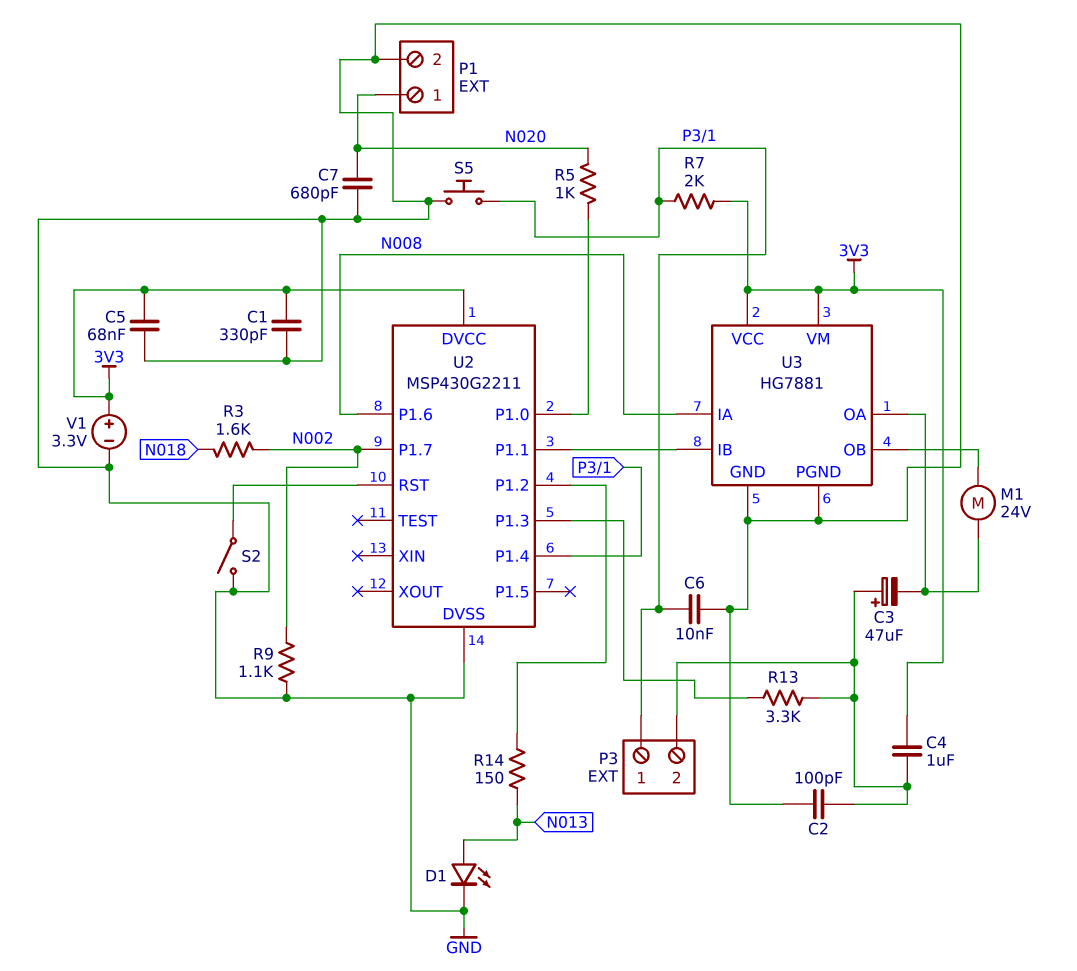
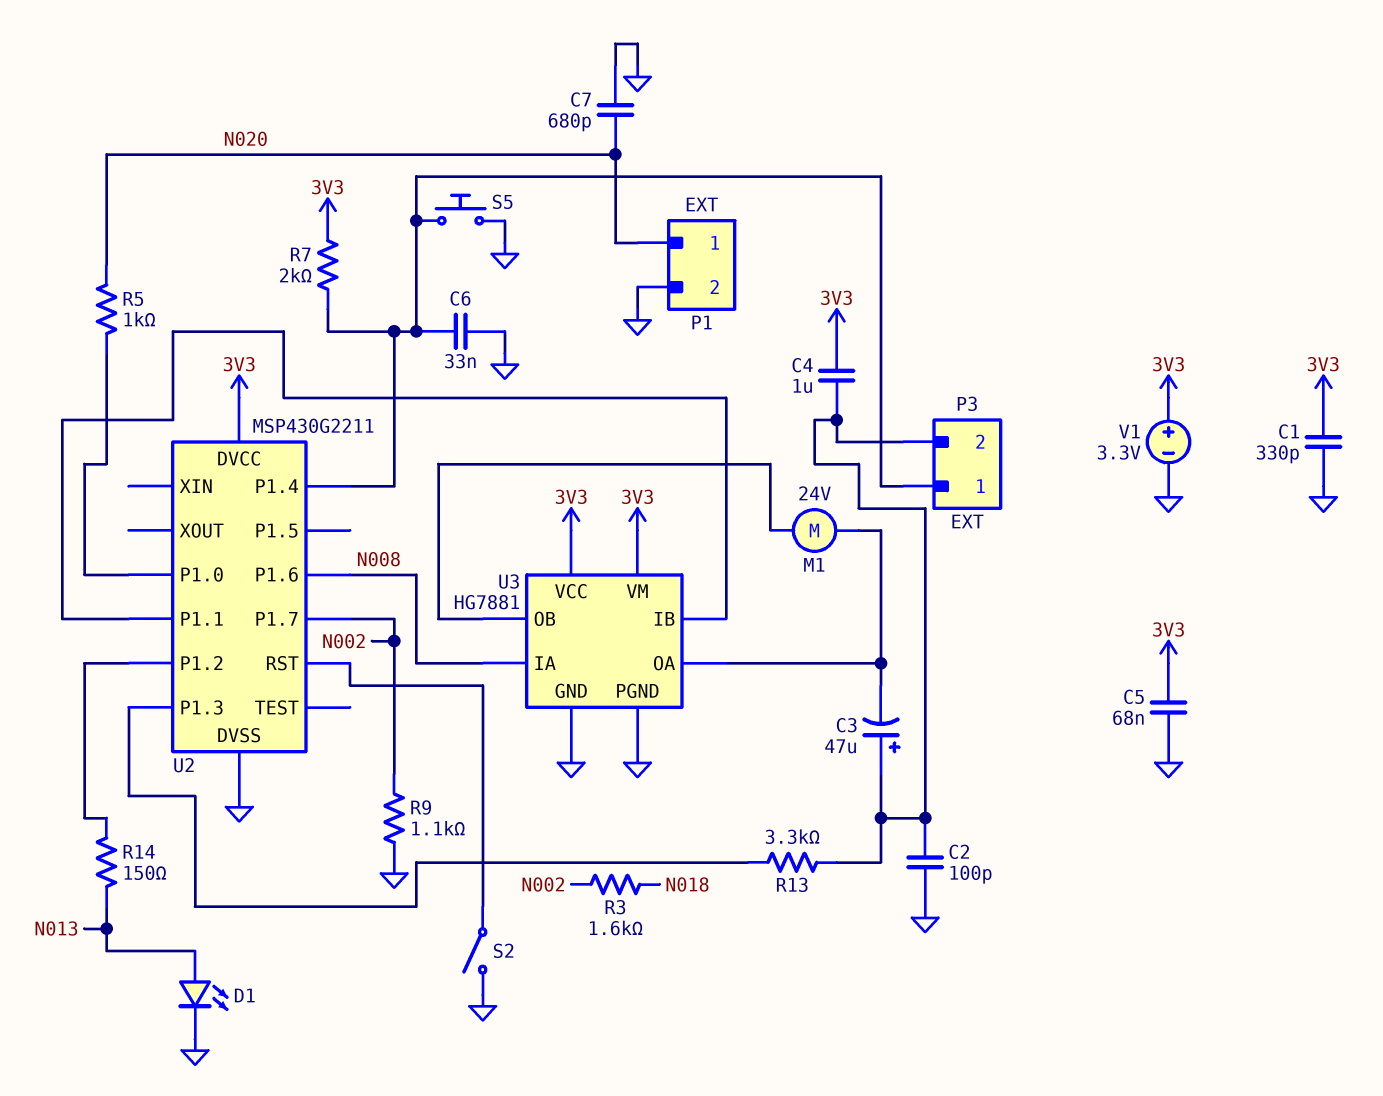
C6: 10nF (GND, P3/1) -> 33nF (GND, P3/1)

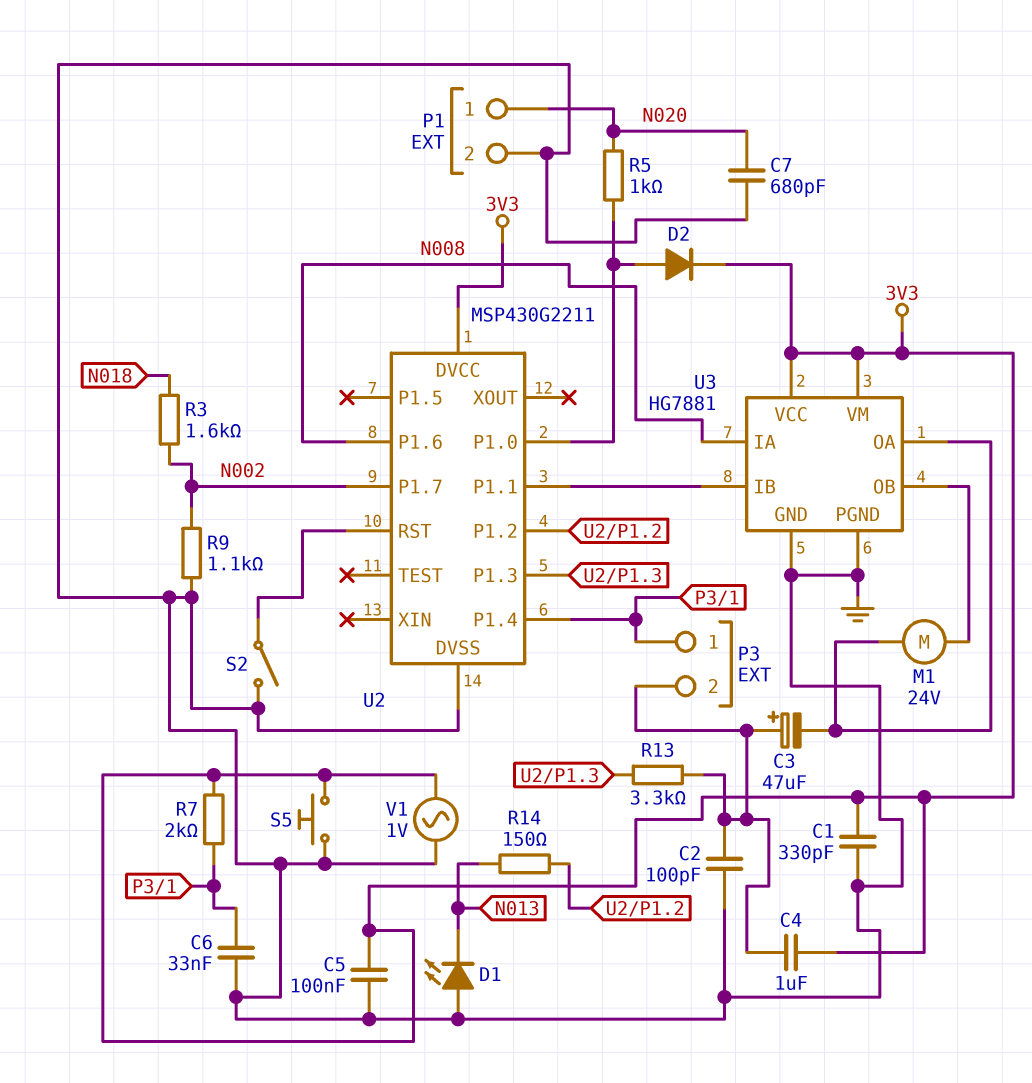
C5: 68nF (3V3, GND) -> 100nF (3V3, GND)
D1: LED (A N013, K GND) -> LED (A GND, K N013)
D2: none -> diode (A U2/P1.0, K 3V3)
S5: button (GND, P3/1) -> button (3V3, GND)
V1: 3.3V (plus 3V3, minus GND) -> AC 1V (3V3, GND)

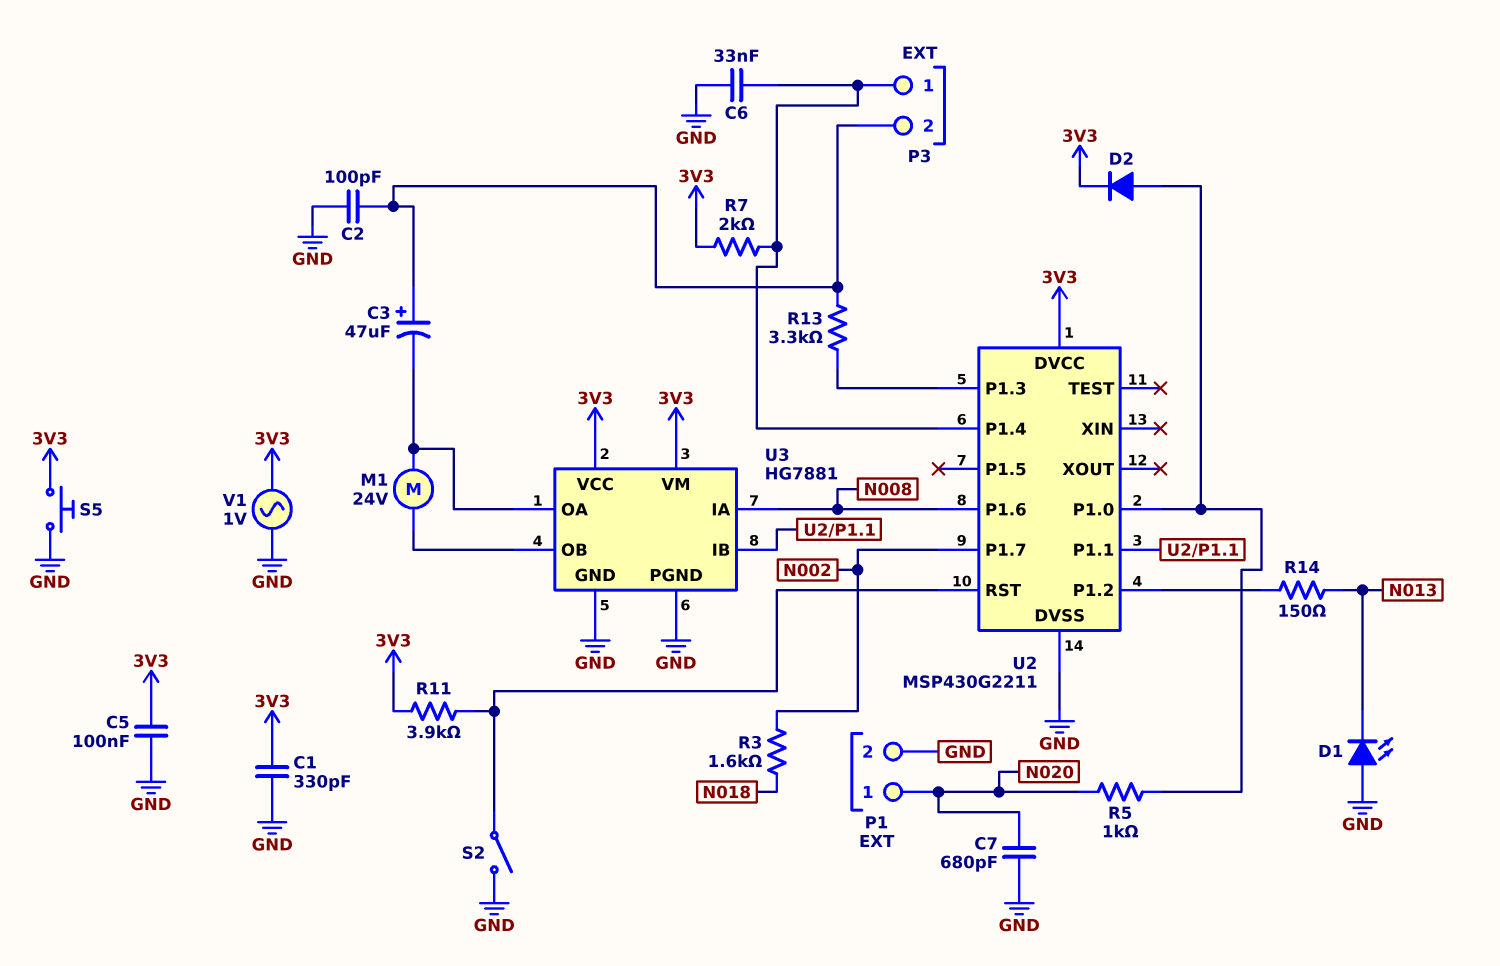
C4: 1uF (3V3, P3/2) -> none
R9: 1.1k (GND, N002) -> none
R11: none -> 3.9k (3V3, U2/RST)

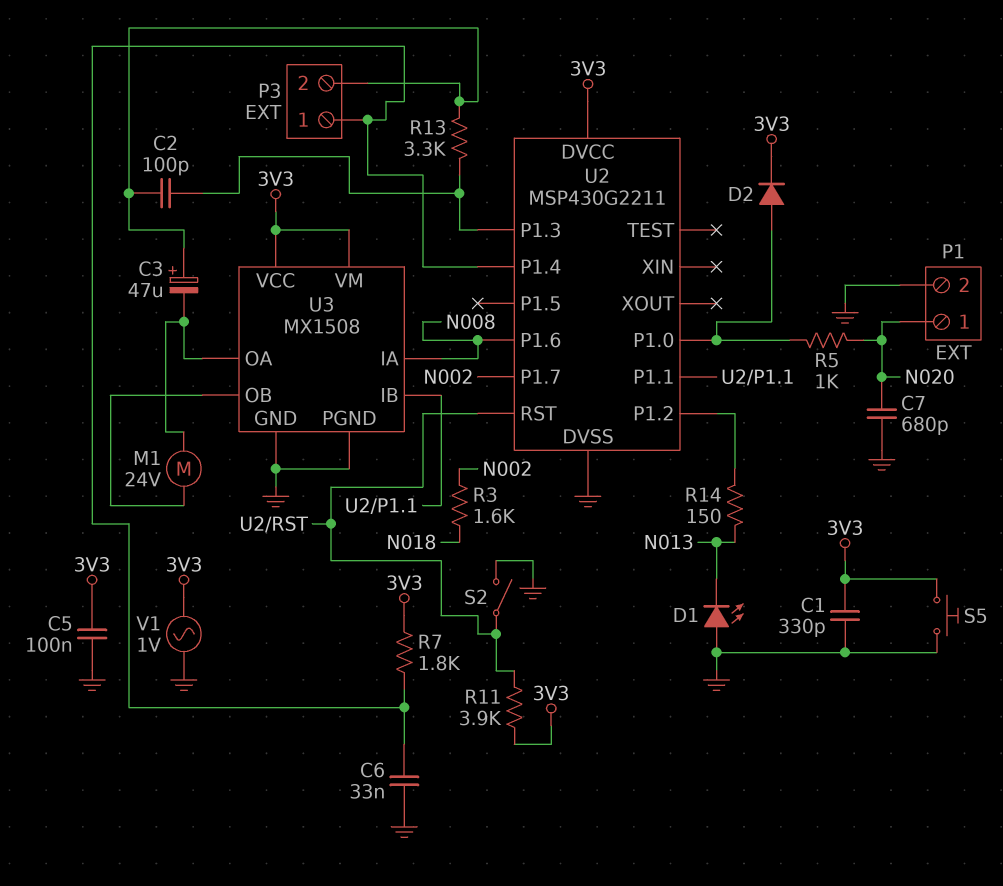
C2: 100pF (GND, P3/2) -> 100pF (P3/2, U2/P1.3)
R7: 2k (3V3, P3/1) -> 1.8k (3V3, P3/1)
U3: HG7881 -> MX1508

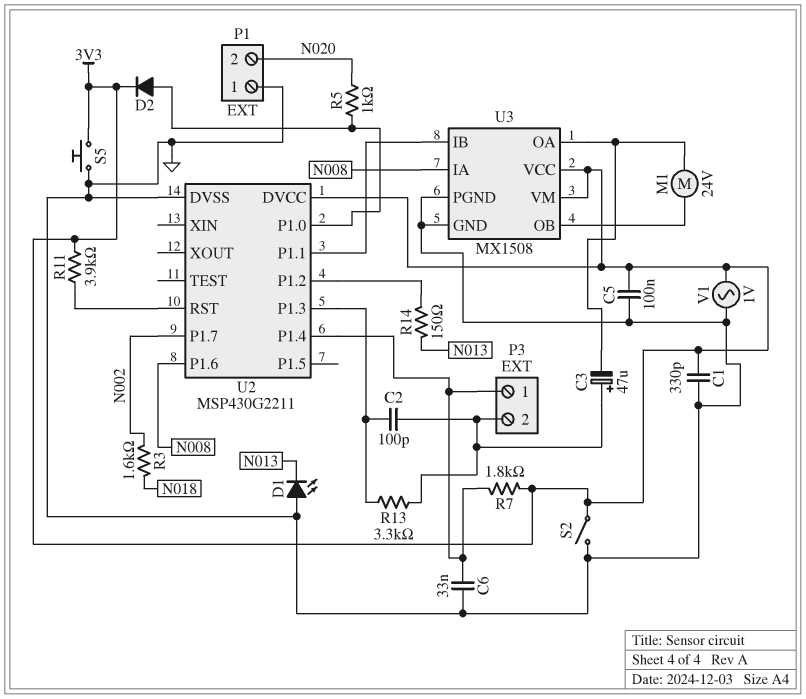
C7: 680pF (GND, N020) -> none
P1 pin 1: N020 -> GND
P1 pin 2: GND -> N020
S2: switch (GND, U2/RST) -> switch (3V3, GND)

